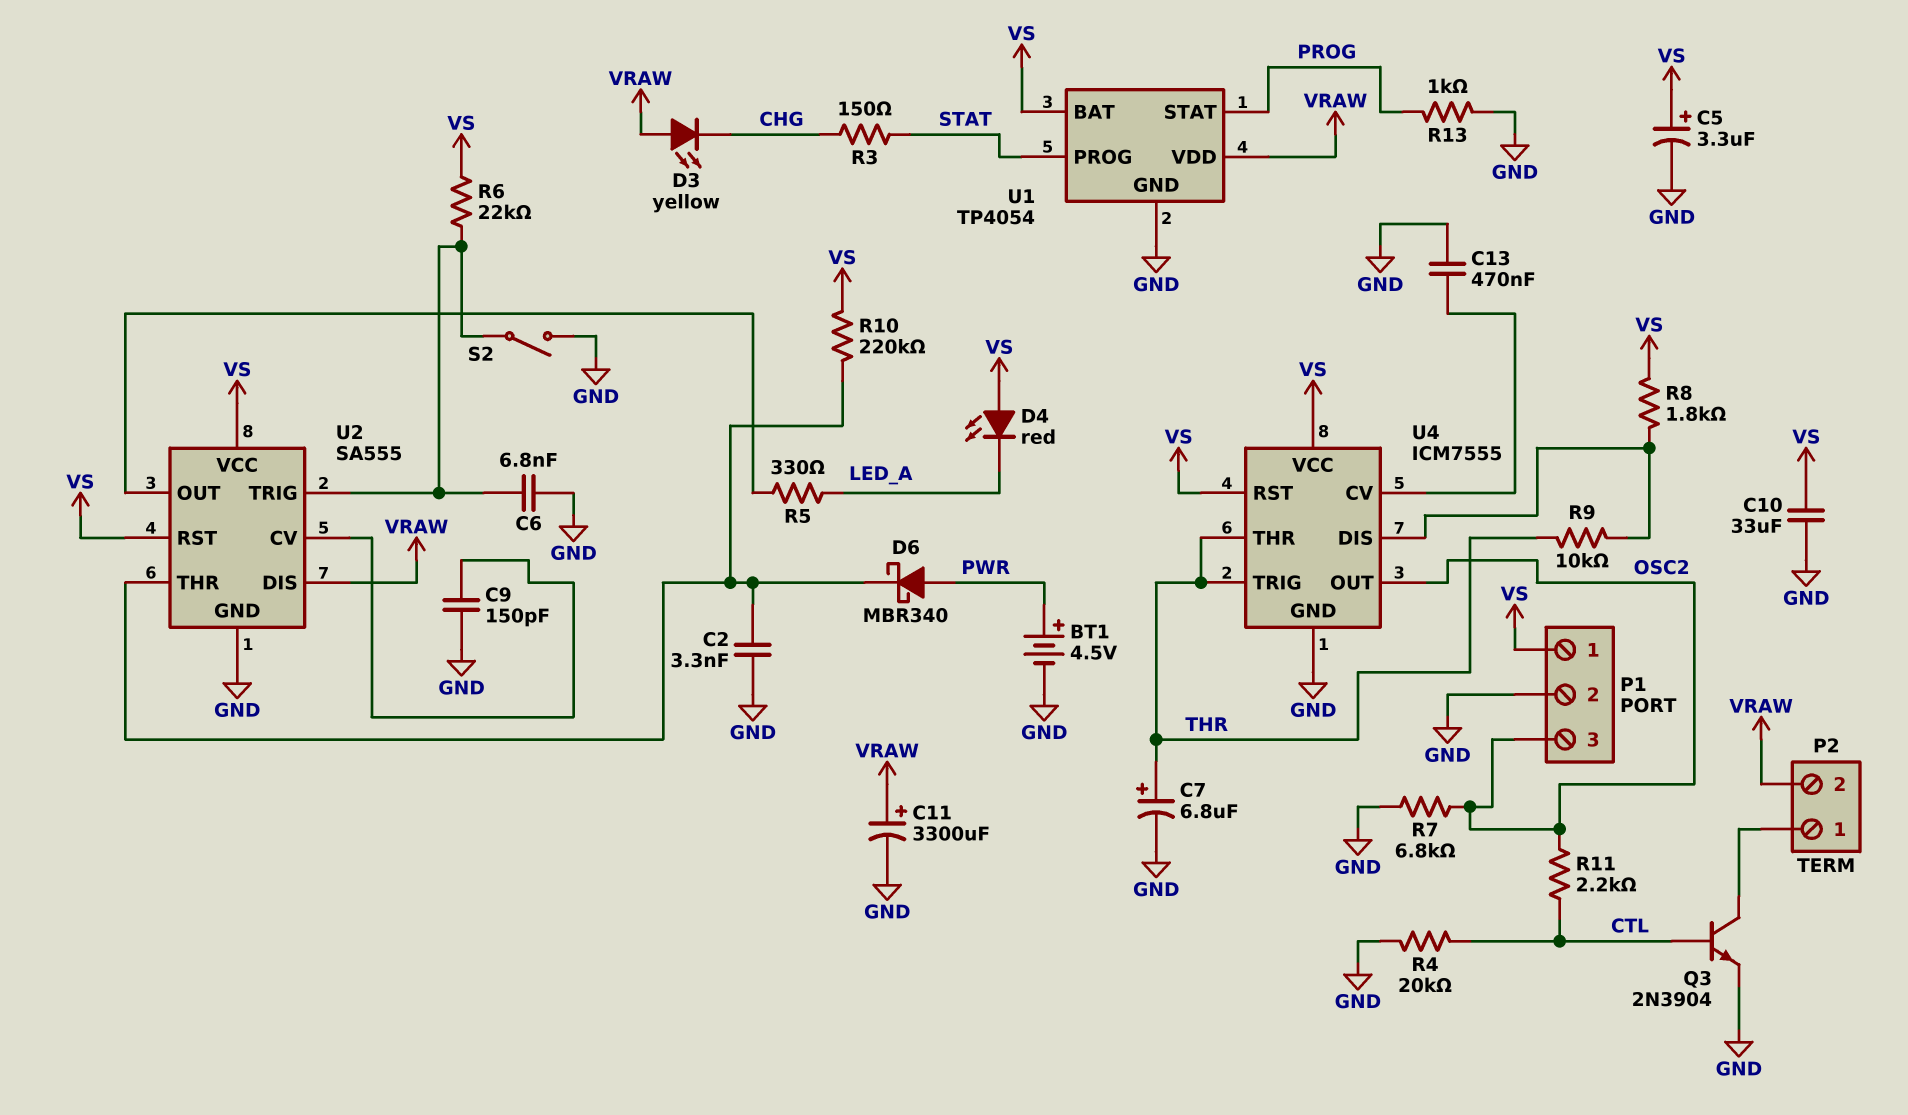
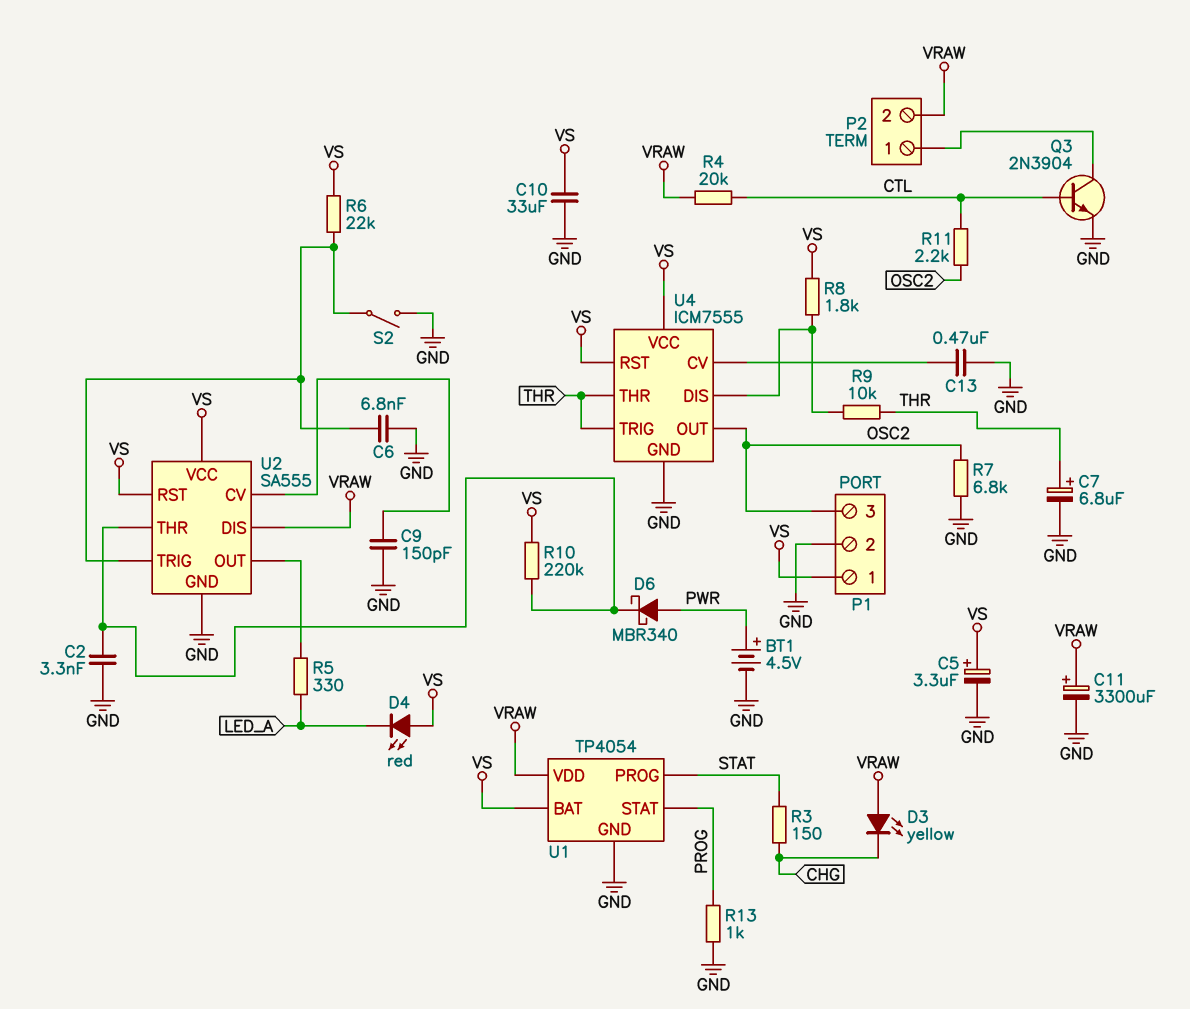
R4: 20k (CTL, GND) -> 20k (CTL, VRAW)

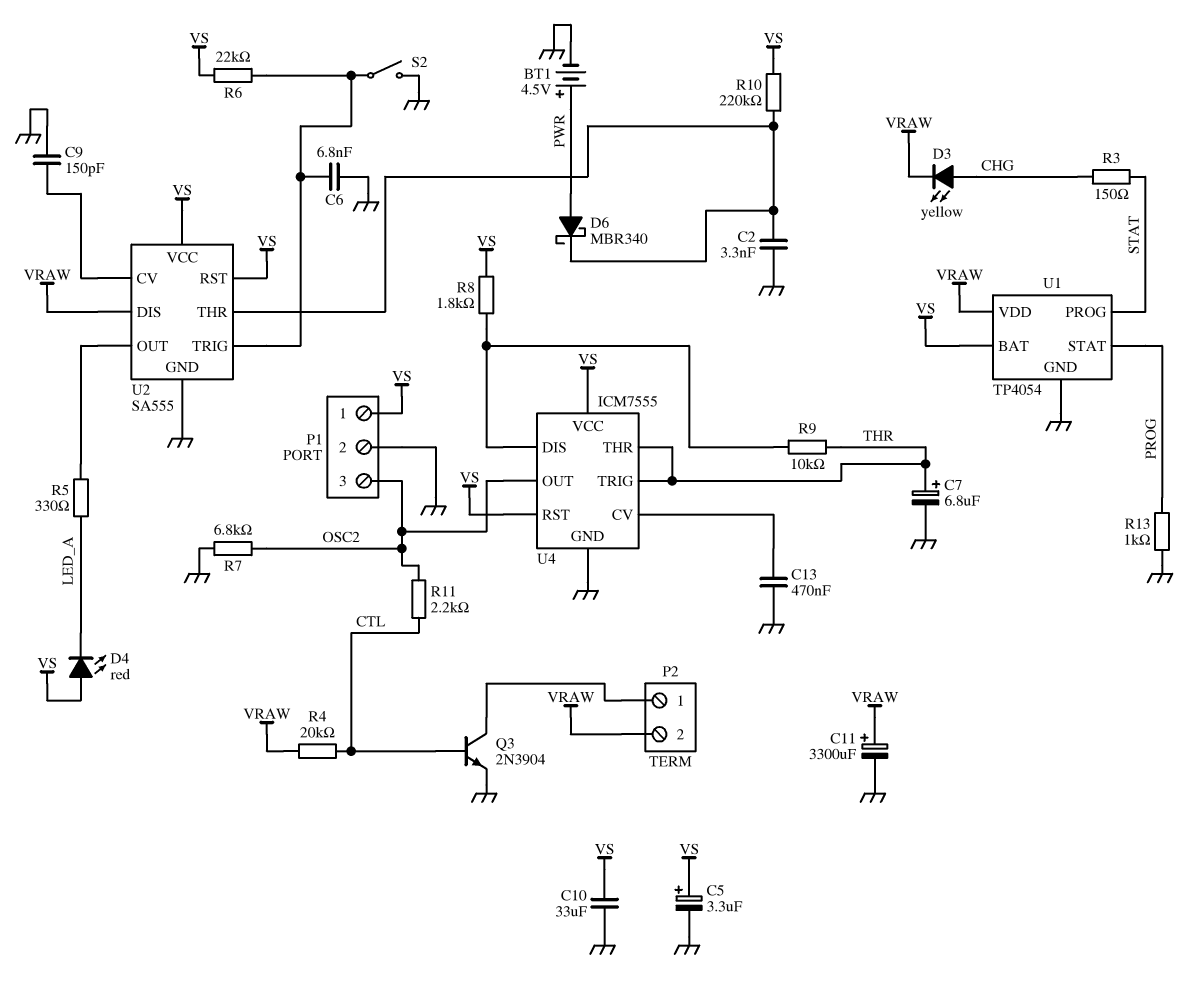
D3: LED yellow (A VRAW, K CHG) -> LED yellow (A CHG, K VRAW)

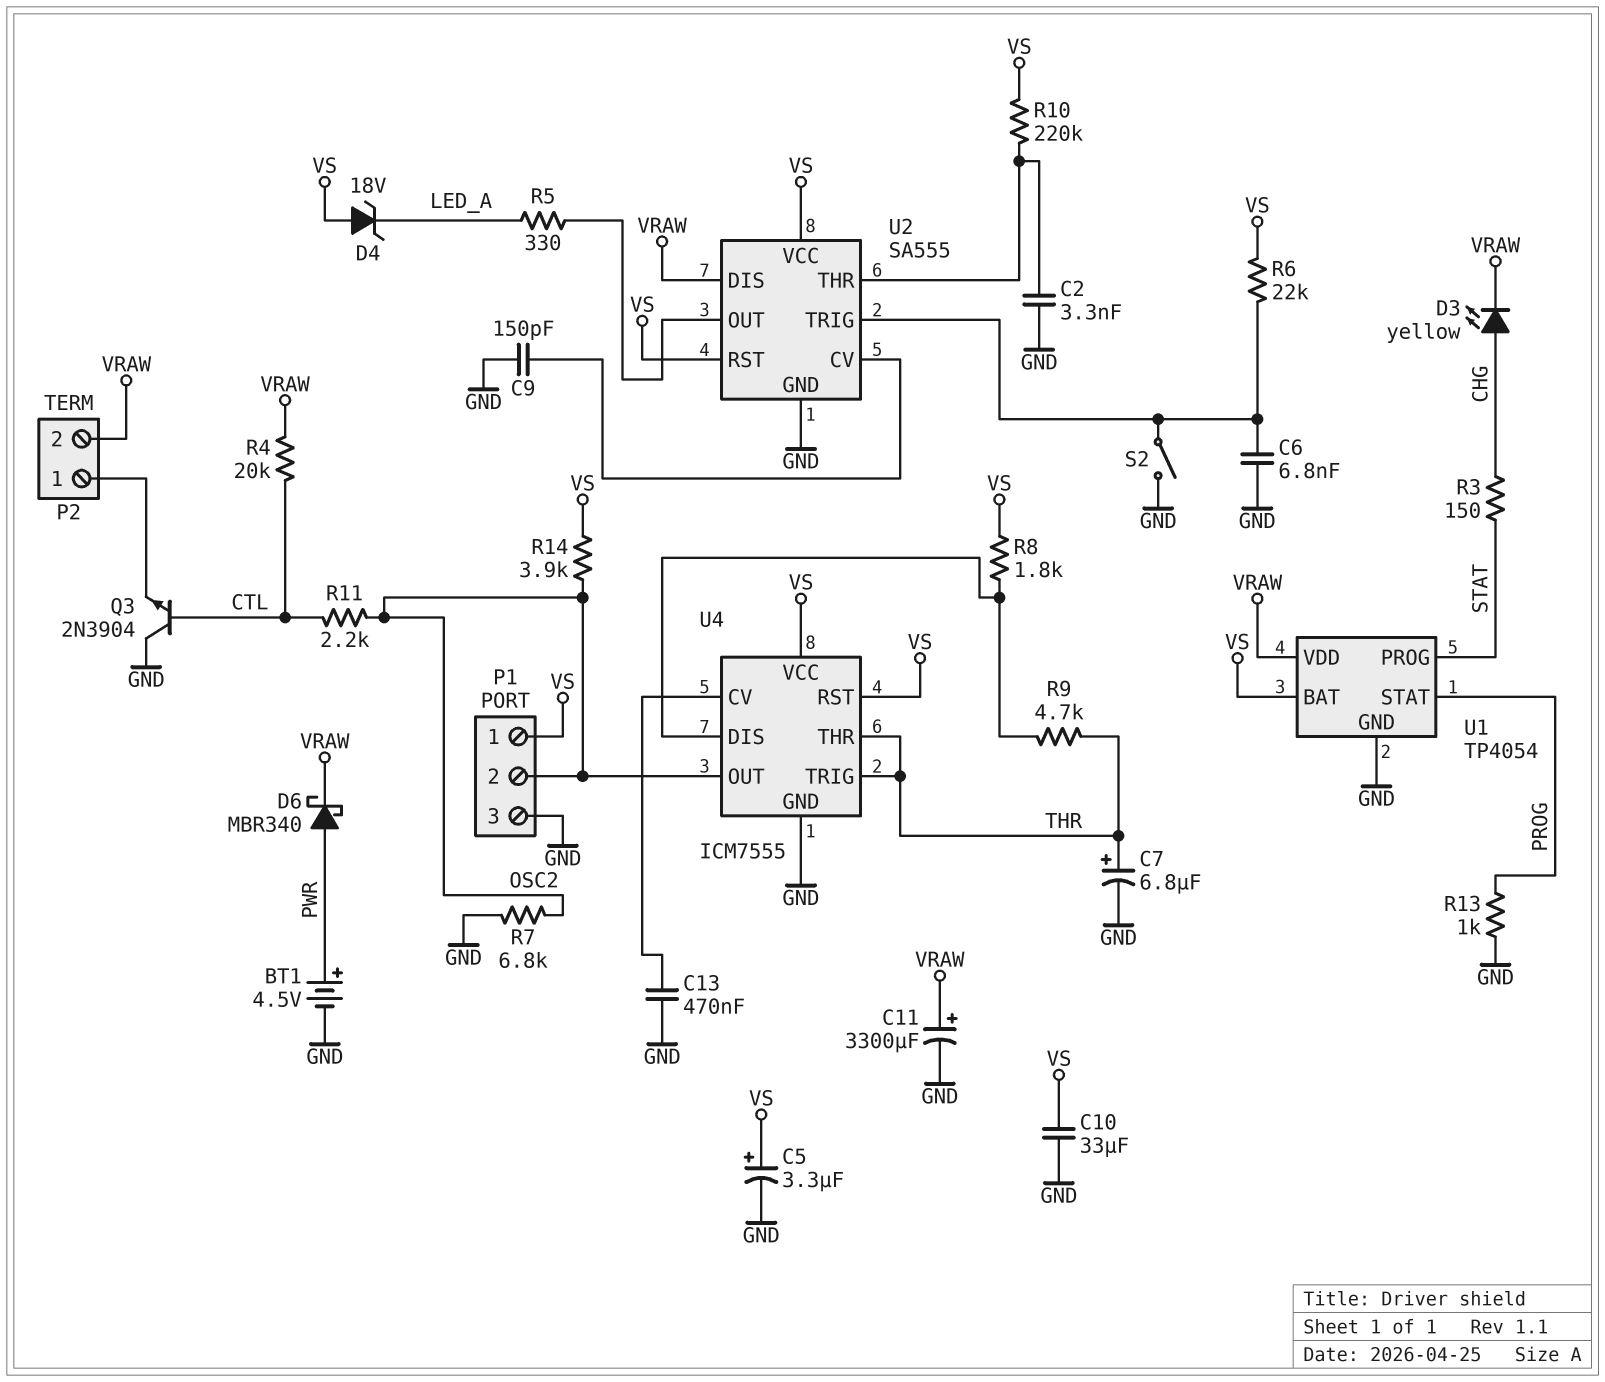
D4: LED red (A VS, K LED_A) -> zener 18V (A VS, K LED_A)
D6: schottky MBR340 (A PWR, K U2/THR) -> schottky MBR340 (A PWR, K VRAW)
P1 pin 2: GND -> OSC2
P1 pin 3: OSC2 -> GND
Q3: NPN 2N3904 (B CTL, C P2/1, E GND) -> NPN 2N3904 (B CTL, C GND, E P2/1)
R9: 10k (THR, U4/DIS) -> 4.7k (THR, U4/DIS)
R14: none -> 3.9k (OSC2, VS)

